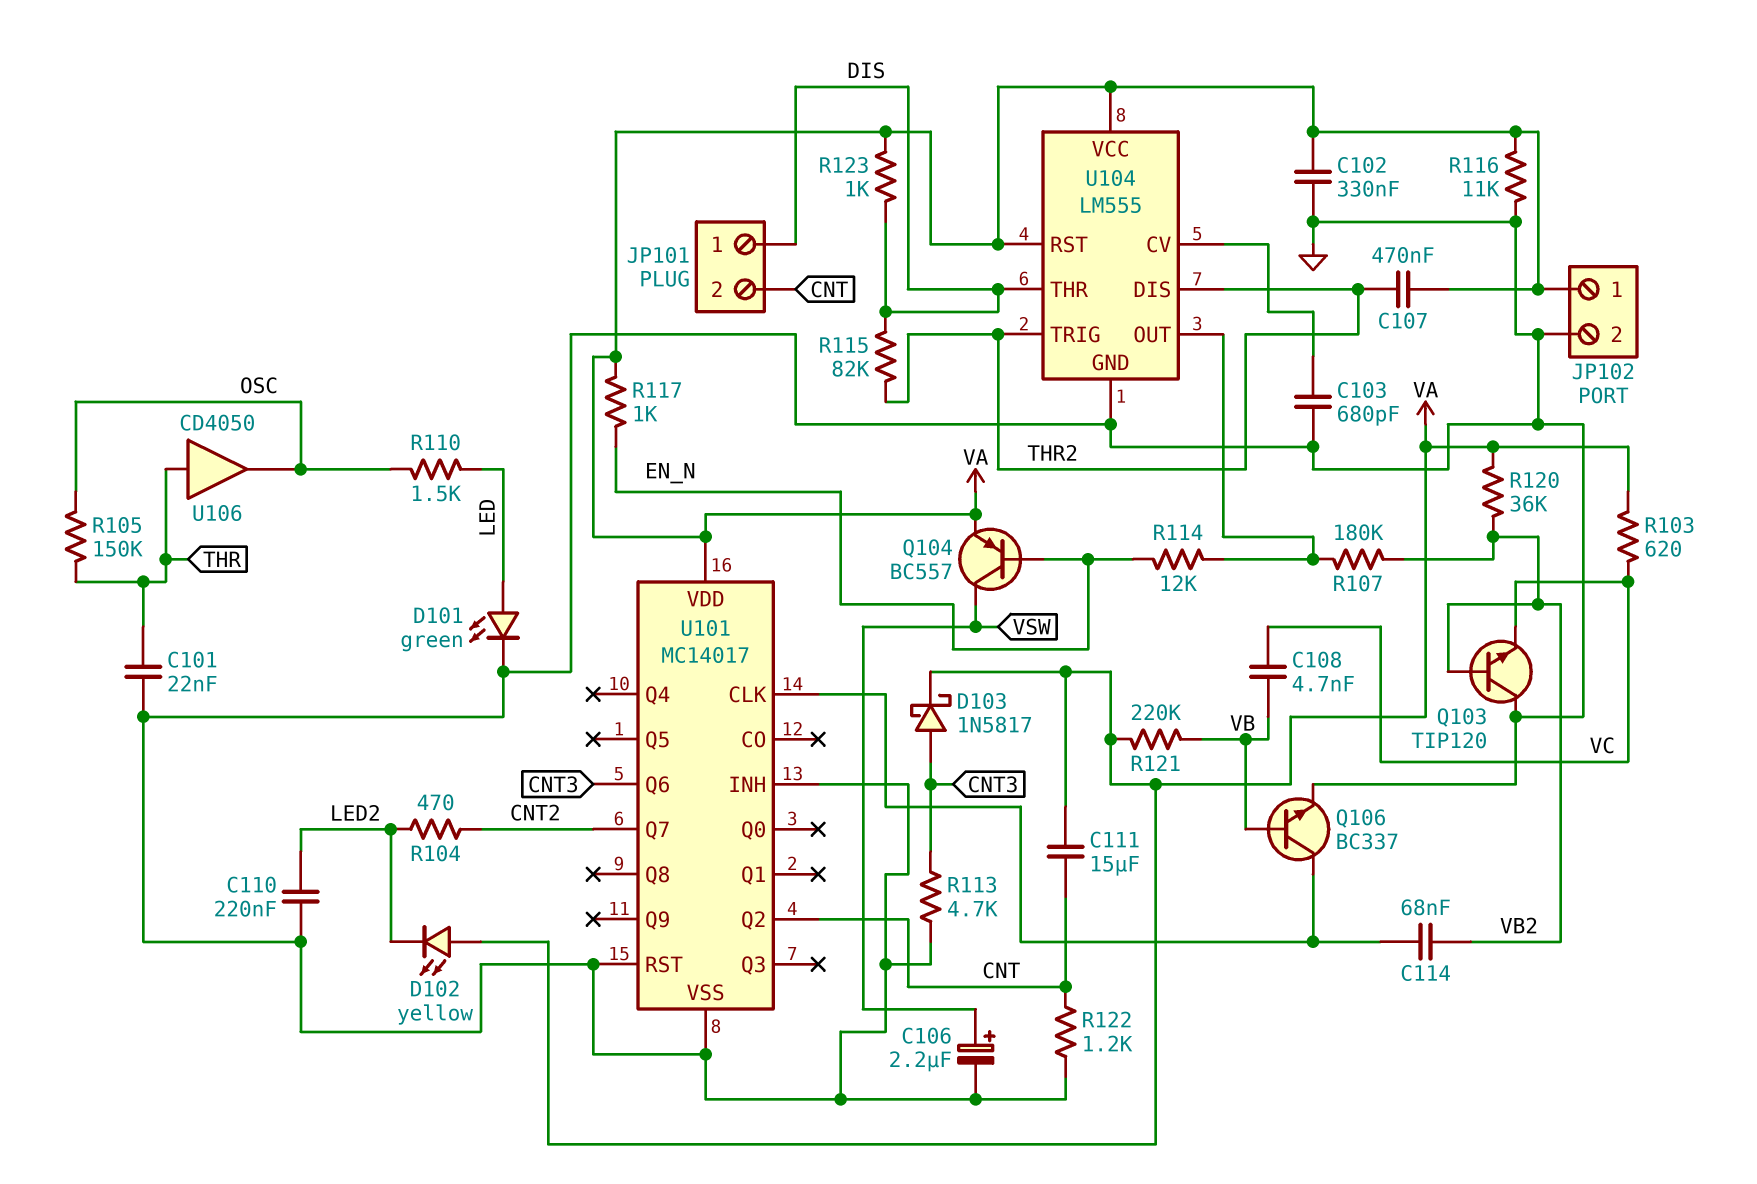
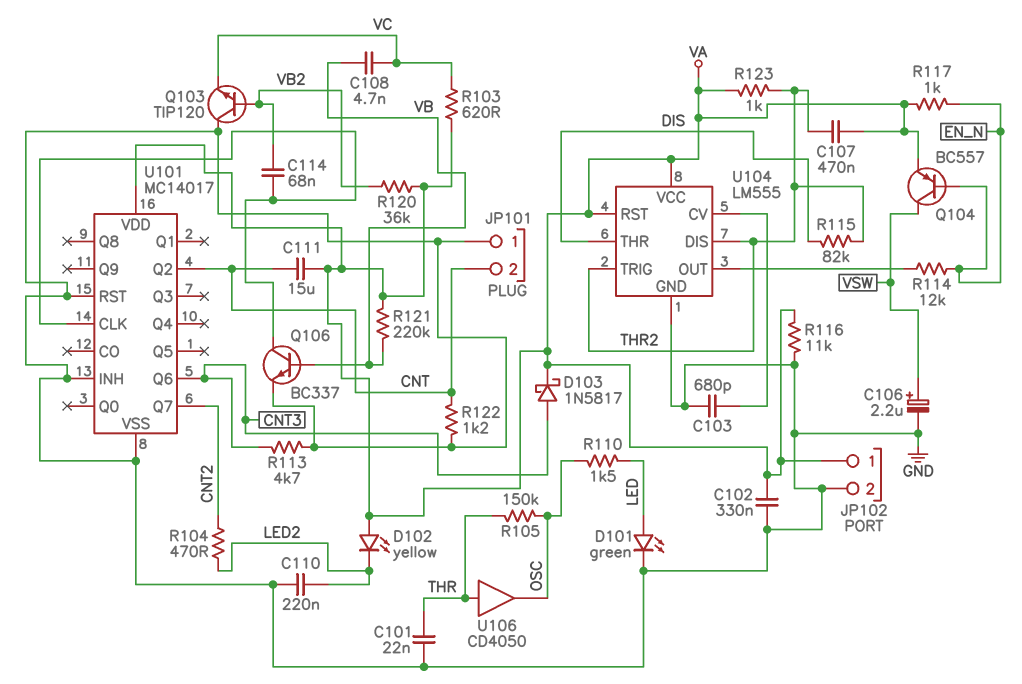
JP101 pin 1: DIS -> GND
R107: 180k (U104/OUT, VB2) -> none
R123: 1k (DIS, VA) -> 1k (THR2, VA)

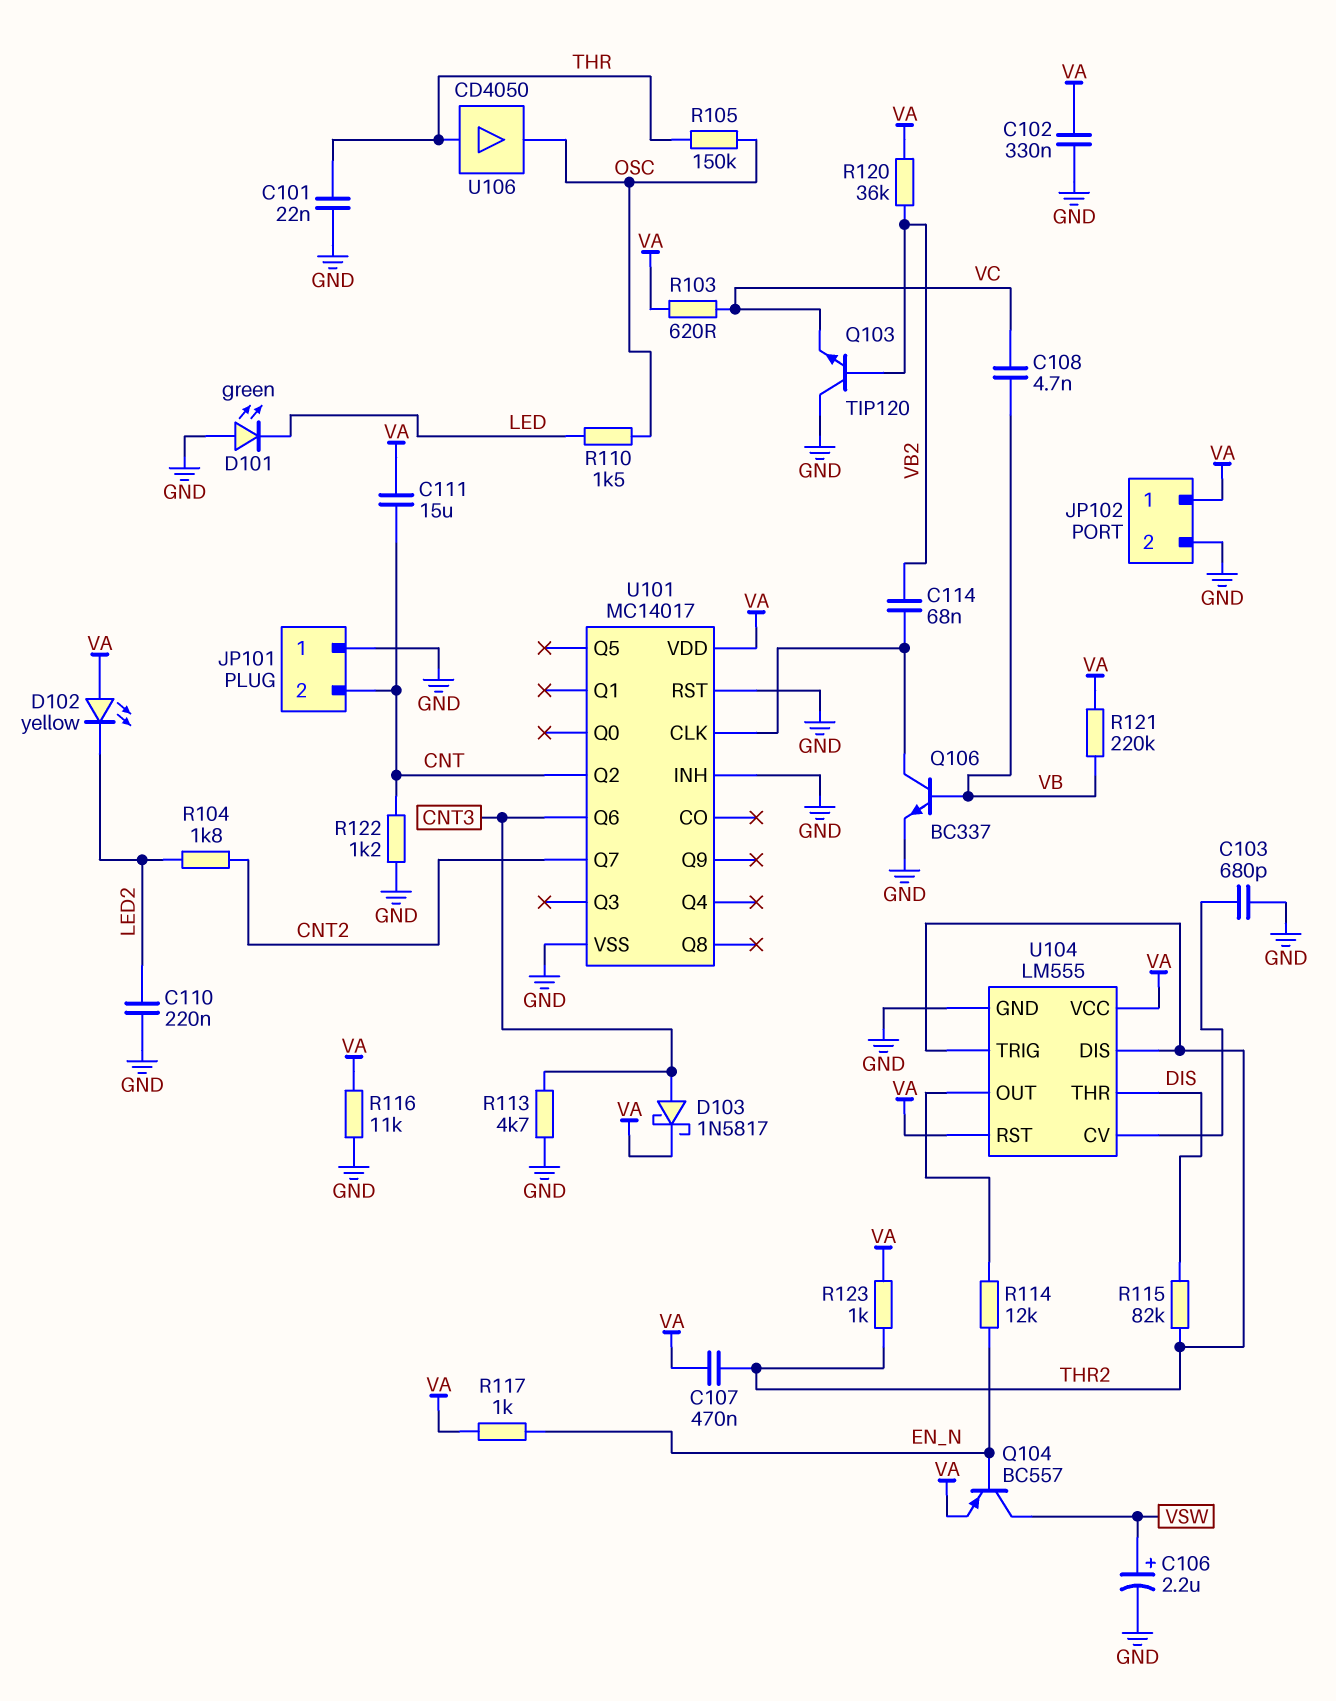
D101: LED green (A LED, K GND) -> LED green (A GND, K LED)
R104: 470 (CNT2, LED2) -> 1.8k (CNT2, LED2)

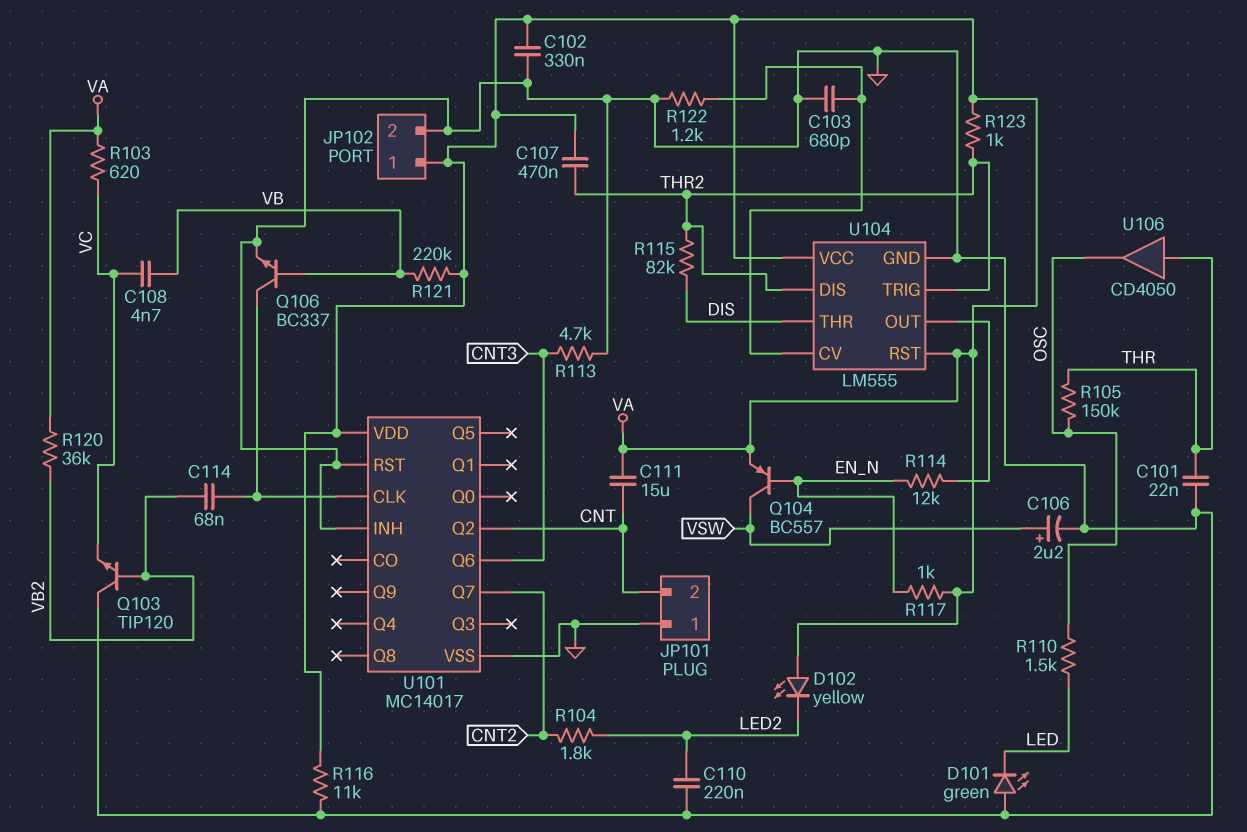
D103: schottky 1N5817 (A CNT3, K VA) -> none
R122: 1.2k (CNT, GND) -> 1.2k (GND, U104/CV)

